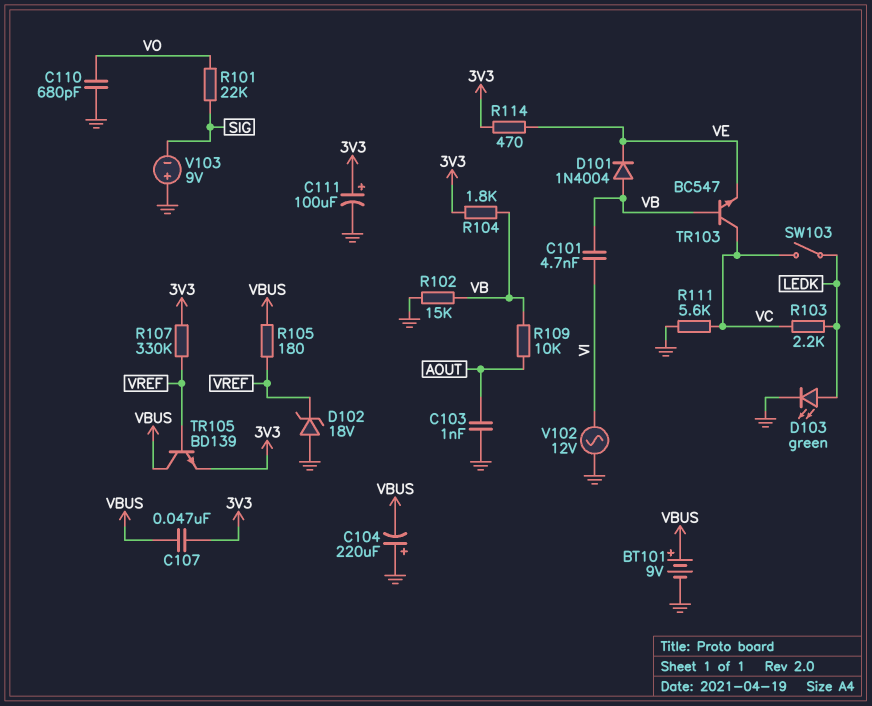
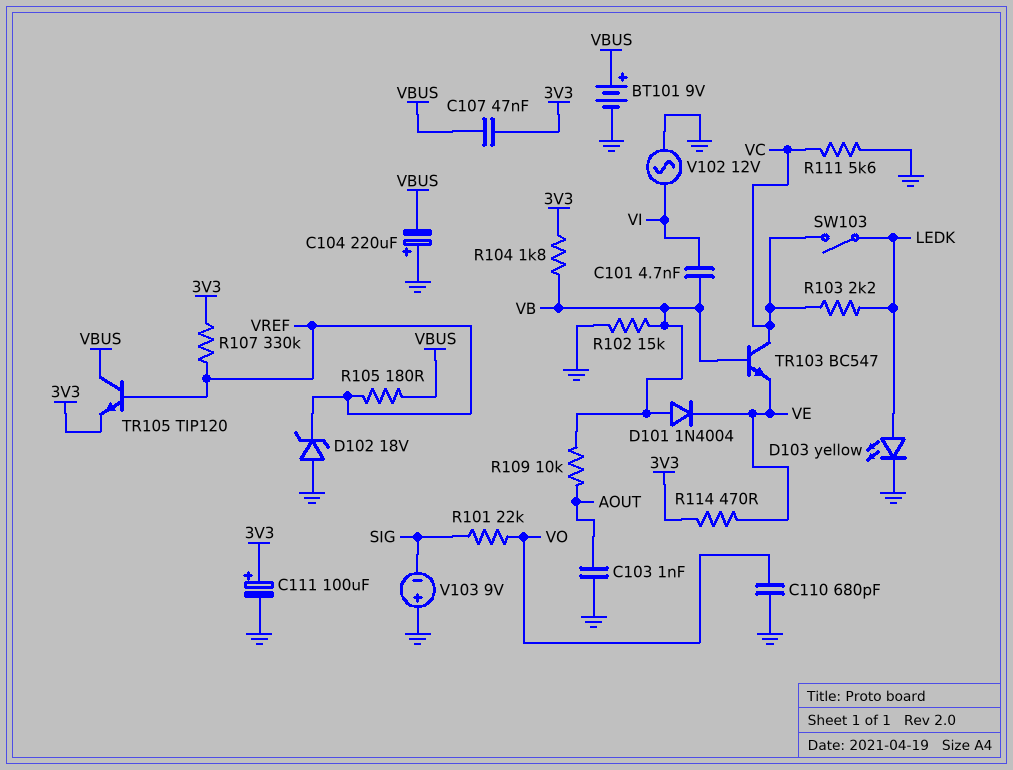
D103: LED green (A LEDK, K GND) -> LED yellow (A LEDK, K GND)
TR105: NPN BD139 (B VREF, C VBUS, E 3V3) -> NPN TIP120 (B VREF, C VBUS, E 3V3)

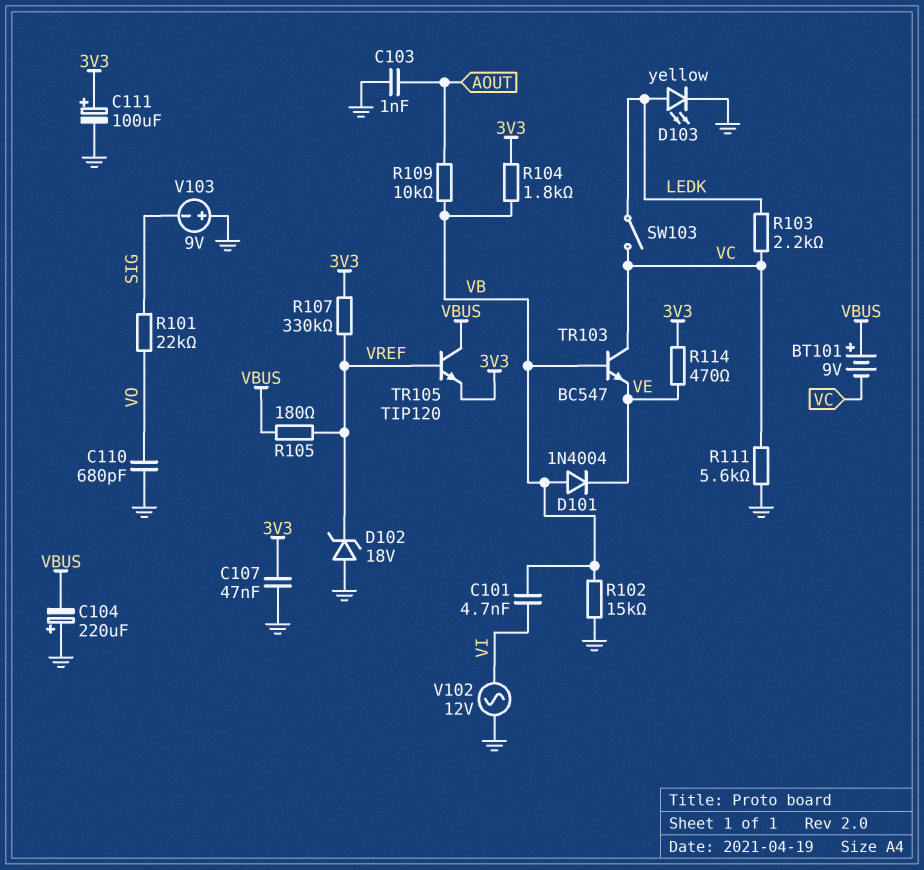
BT101: 9V (plus VBUS, minus GND) -> 9V (plus VBUS, minus VC)
C107: 47nF (3V3, VBUS) -> 47nF (3V3, GND)

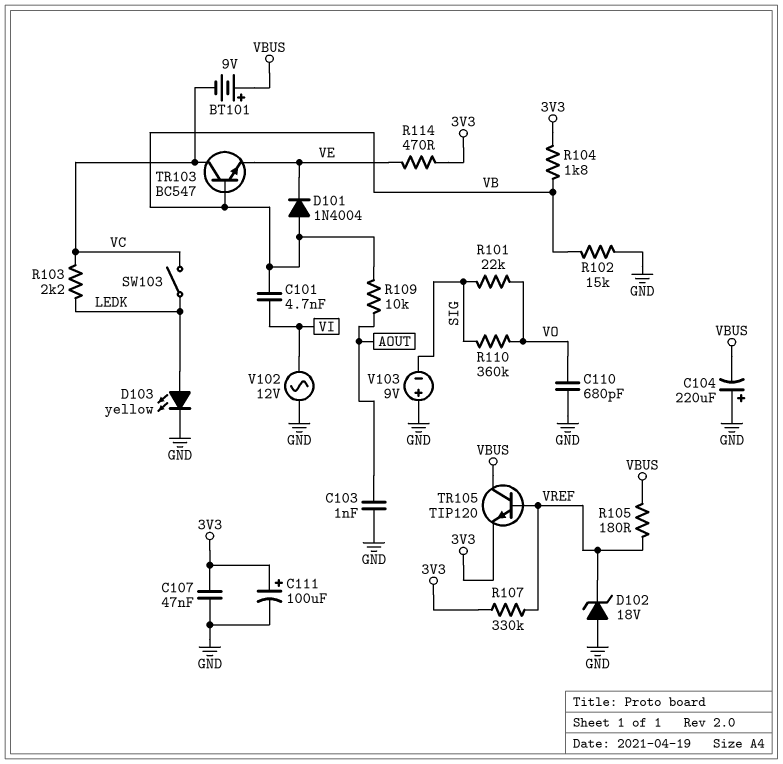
R110: none -> 360k (SIG, VO)
R111: 5.6k (GND, VC) -> none

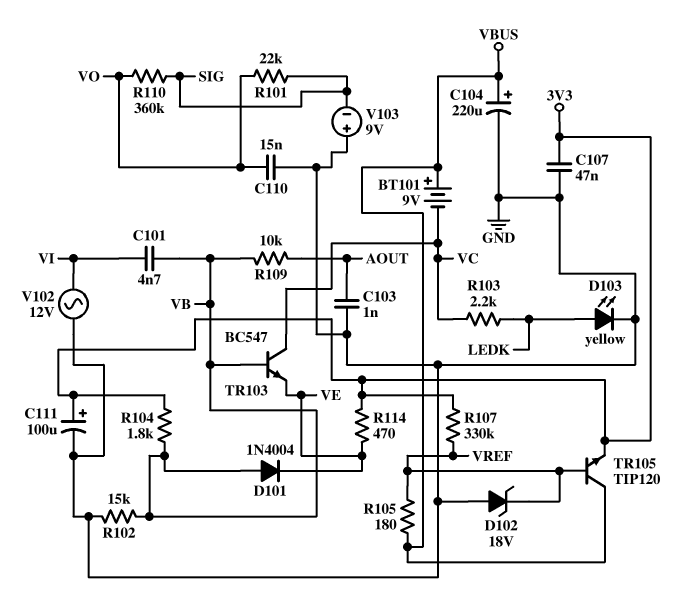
C104: 220uF (plus GND, minus VBUS) -> 220uF (plus VBUS, minus GND)
C110: 680pF (GND, VO) -> 15nF (GND, VO)
SW103: switch (LEDK, VC) -> none

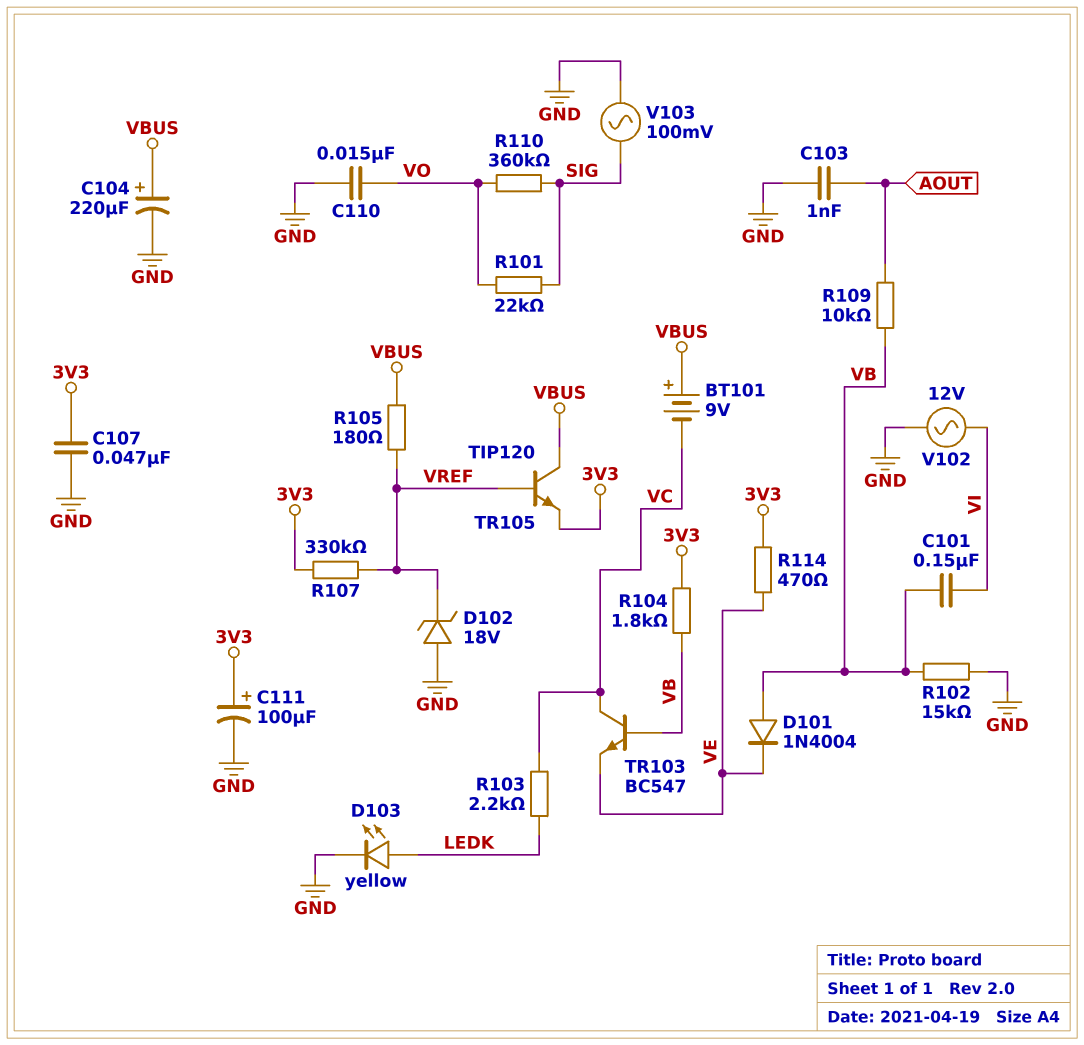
C101: 4.7nF (VB, VI) -> 150nF (VB, VI)
V103: 9V (plus GND, minus SIG) -> AC 100mV (GND, SIG)

